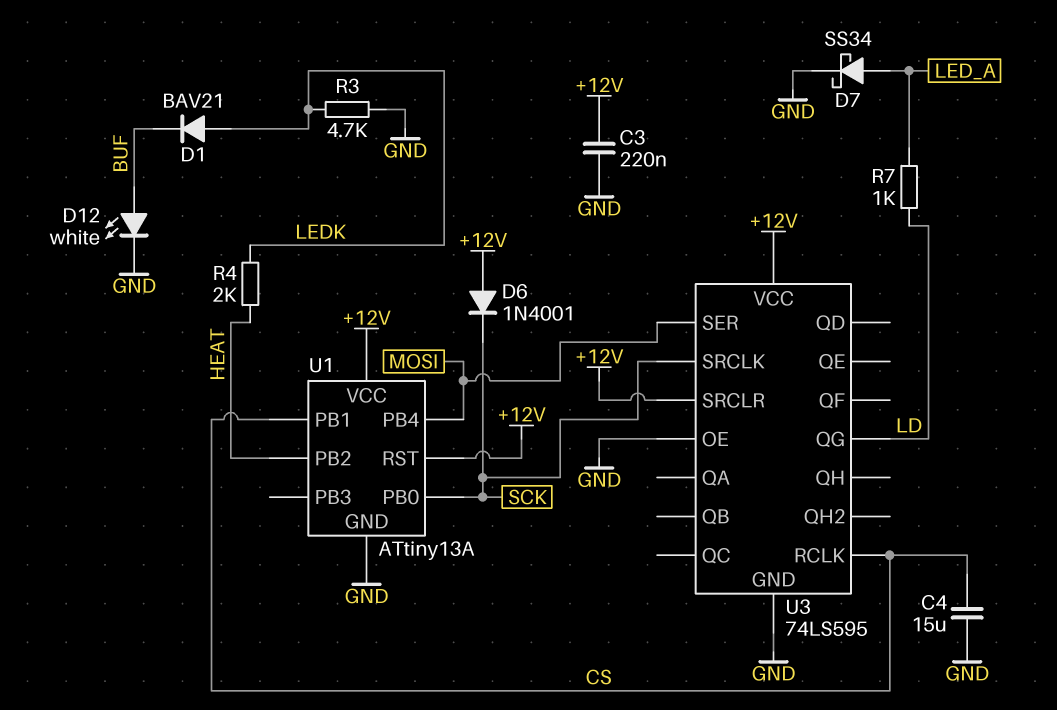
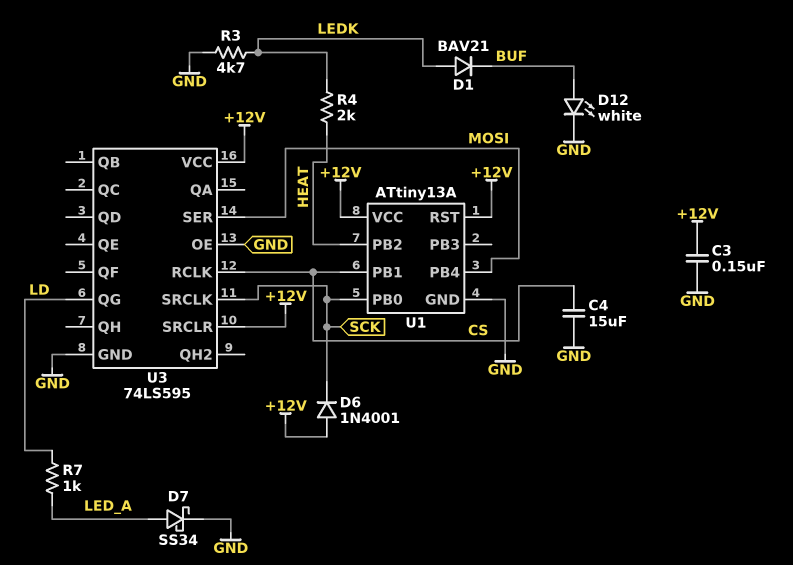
C3: 220nF (+12V, GND) -> 150nF (+12V, GND)

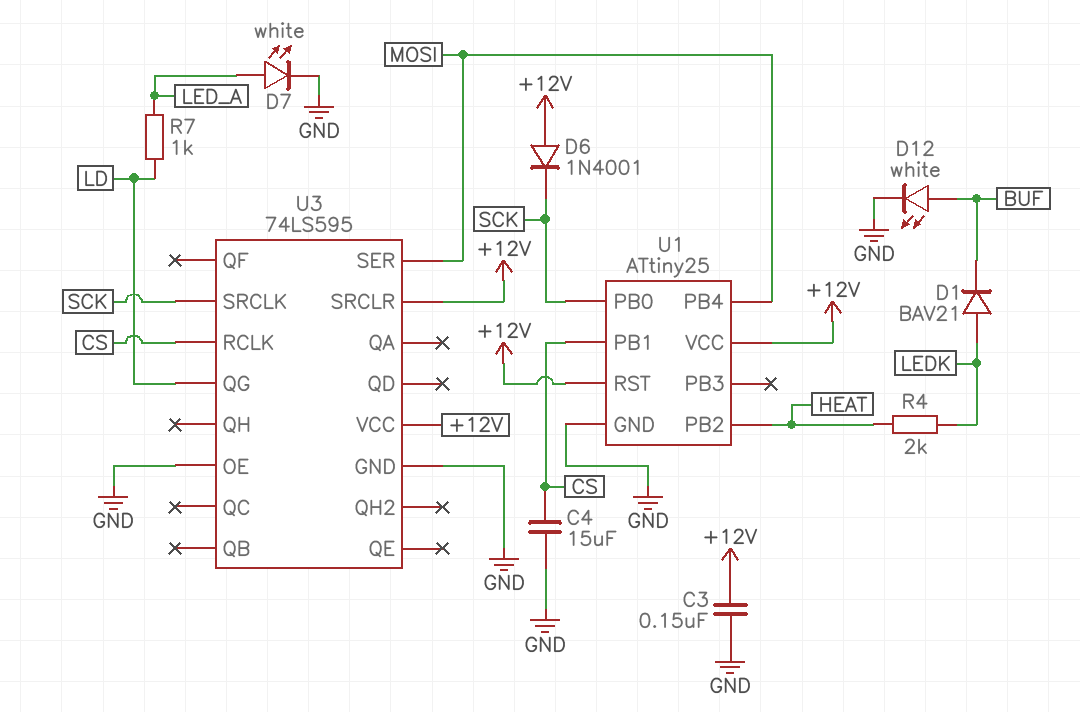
D7: schottky SS34 (A LED_A, K GND) -> LED white (A LED_A, K GND)
R3: 4.7k (GND, LEDK) -> none
U1: ATtiny13A -> ATtiny25

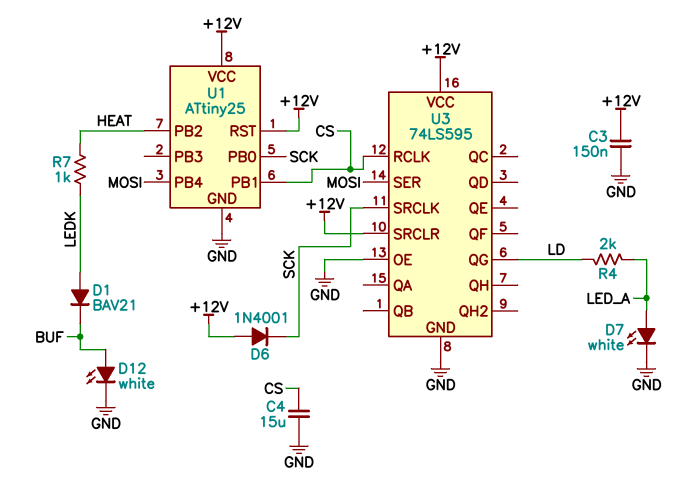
R4: 2k (HEAT, LEDK) -> 2k (LD, LED_A)
R7: 1k (LD, LED_A) -> 1k (HEAT, LEDK)

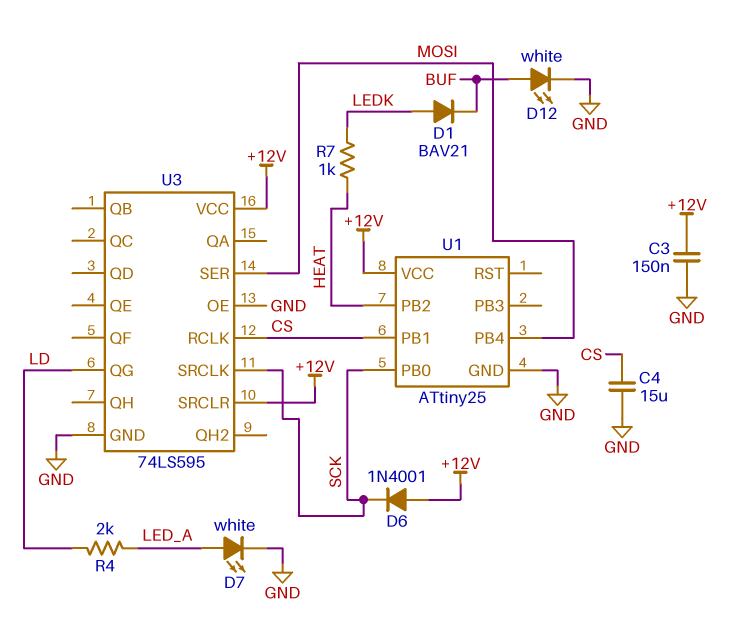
U1 pin RST: +12V -> none

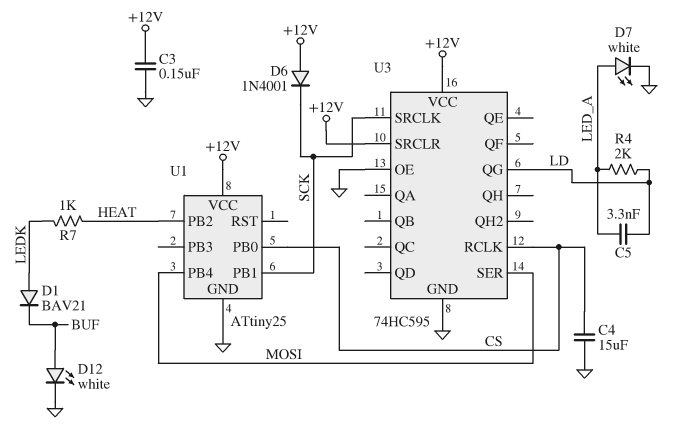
C5: none -> 3.3nF (LD, LED_A)
U1 pin PB0: SCK -> CS
U1 pin PB1: CS -> SCK
U3: 74LS595 -> 74HC595

